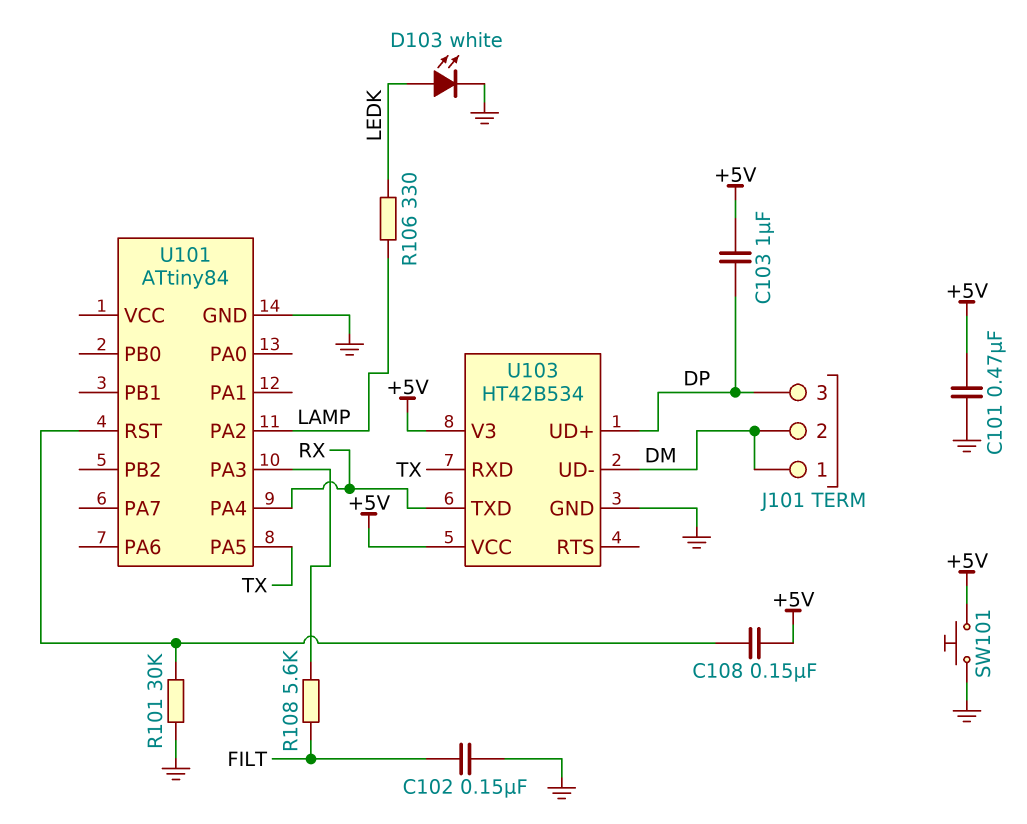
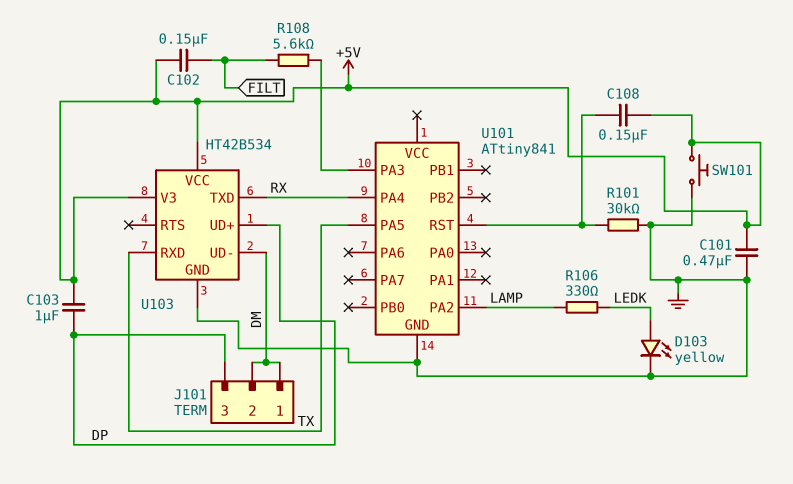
C102: 150nF (FILT, GND) -> 150nF (+5V, FILT)
D103: LED white (A LEDK, K GND) -> LED yellow (A LEDK, K GND)
U101: ATtiny84 -> ATtiny841

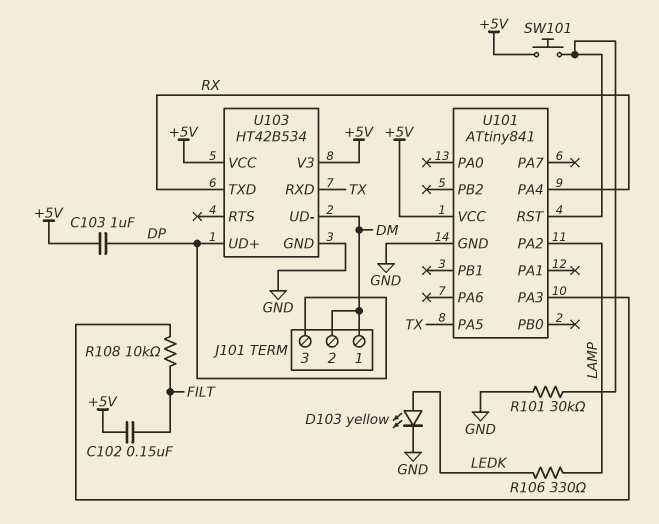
C101: 470nF (+5V, GND) -> none
C108: 150nF (+5V, U101/RST) -> none
R108: 5.6k (FILT, U101/PA3) -> 10k (FILT, U101/PA3)
SW101: button (+5V, GND) -> button (+5V, U101/RST)
U101 pin VCC: none -> +5V

